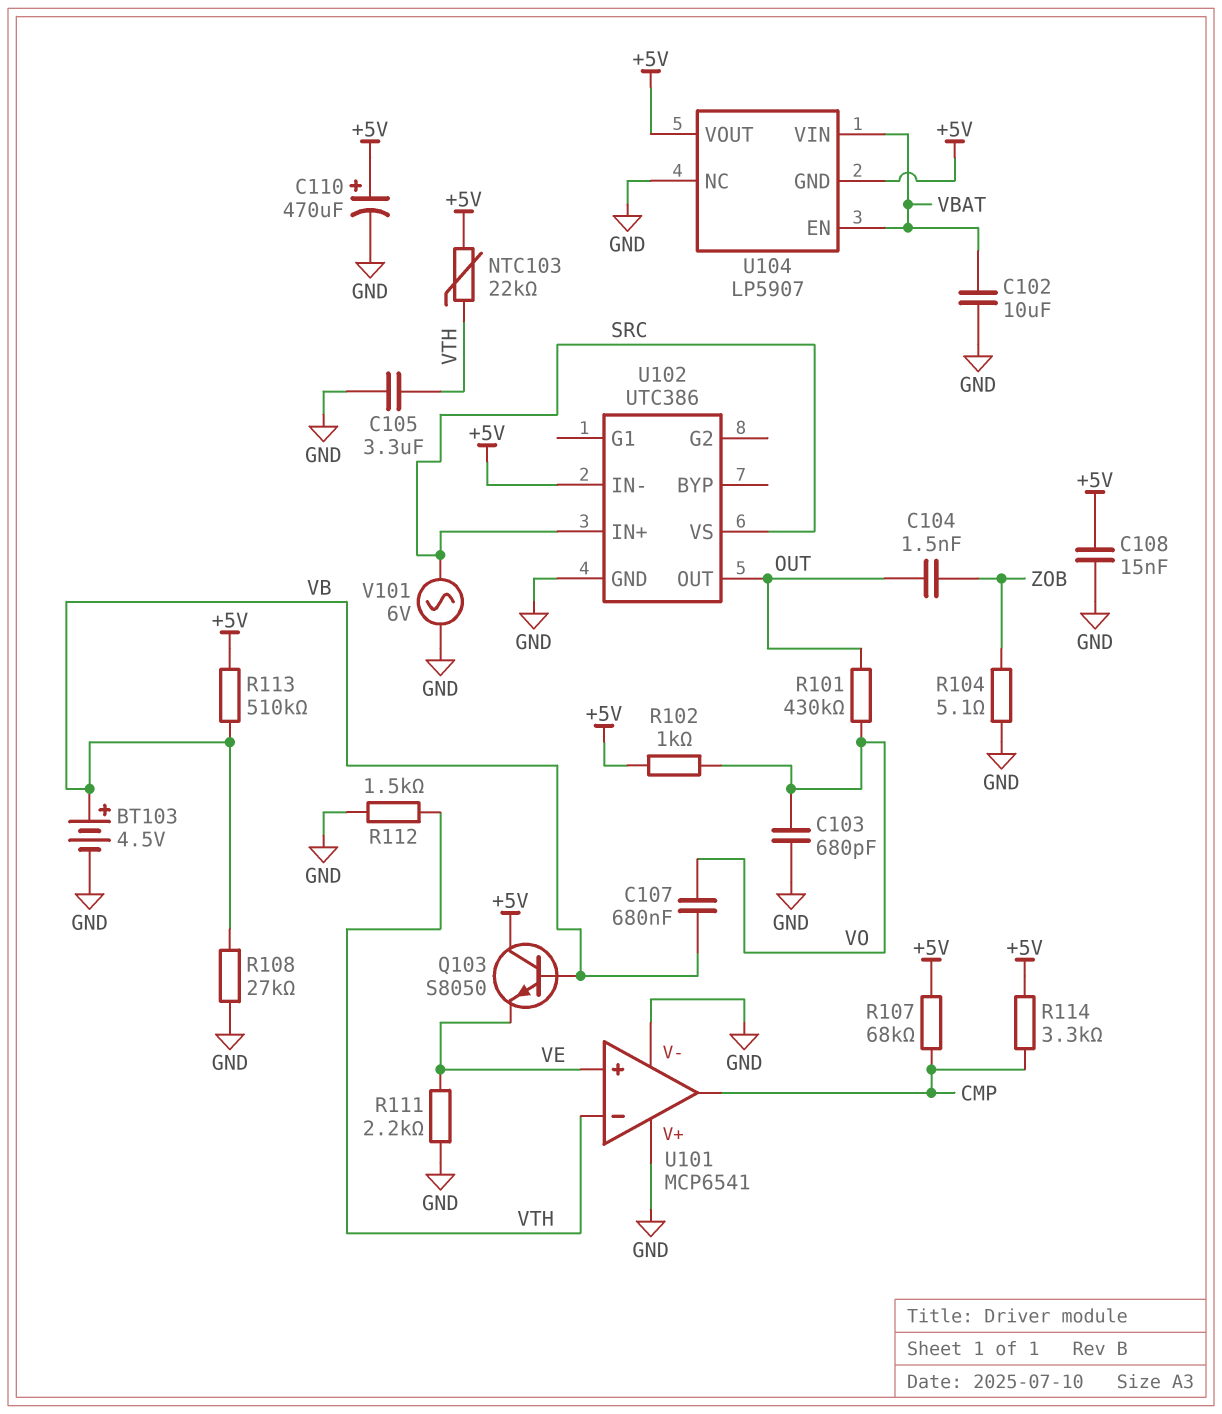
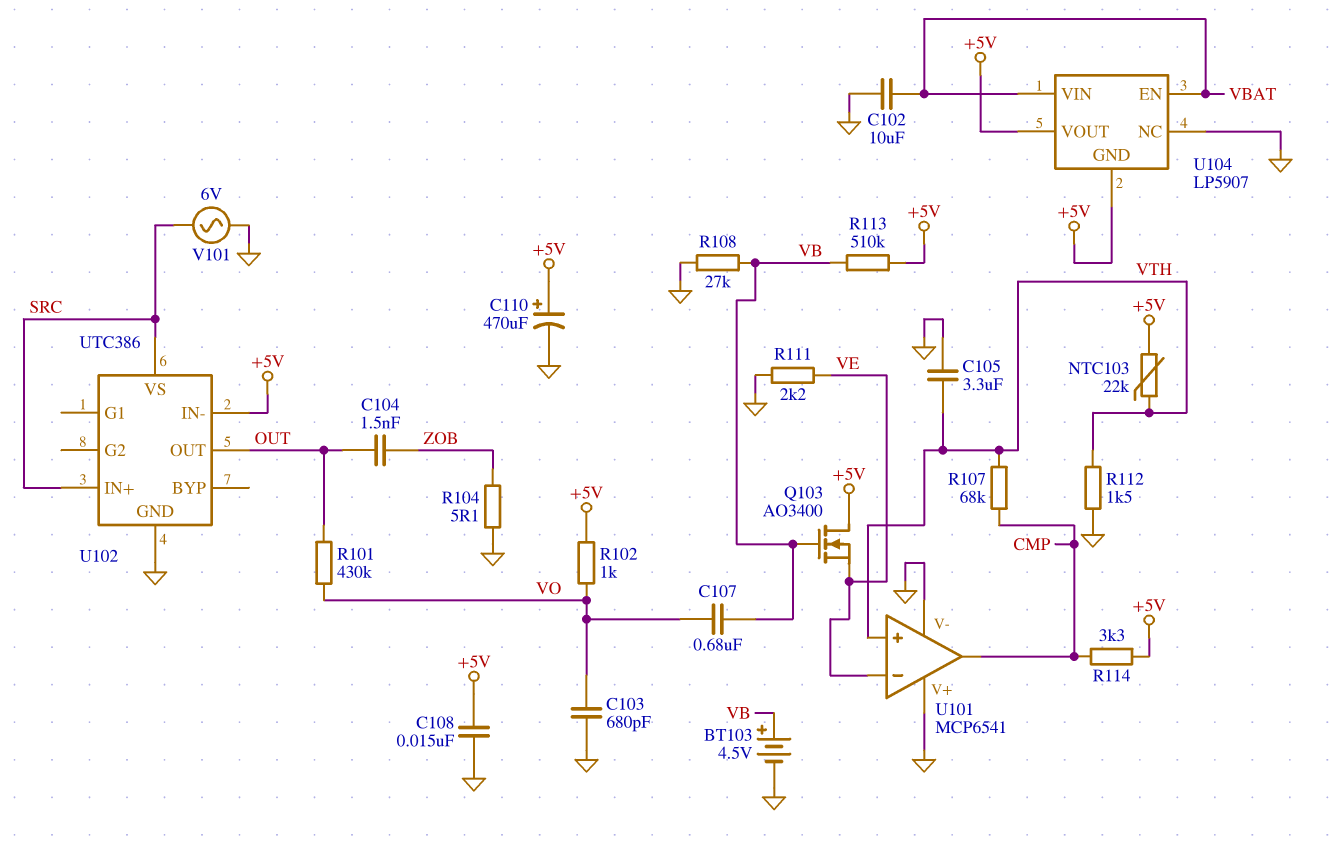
Q103: NPN S8050 (B VB, C +5V, E VE) -> NMOS AO3400 (G VB, D +5V, S VE)
R107: 68k (+5V, CMP) -> 68k (CMP, VTH)
U101 pin in+: VE -> VTH
U101 pin in-: VTH -> VE

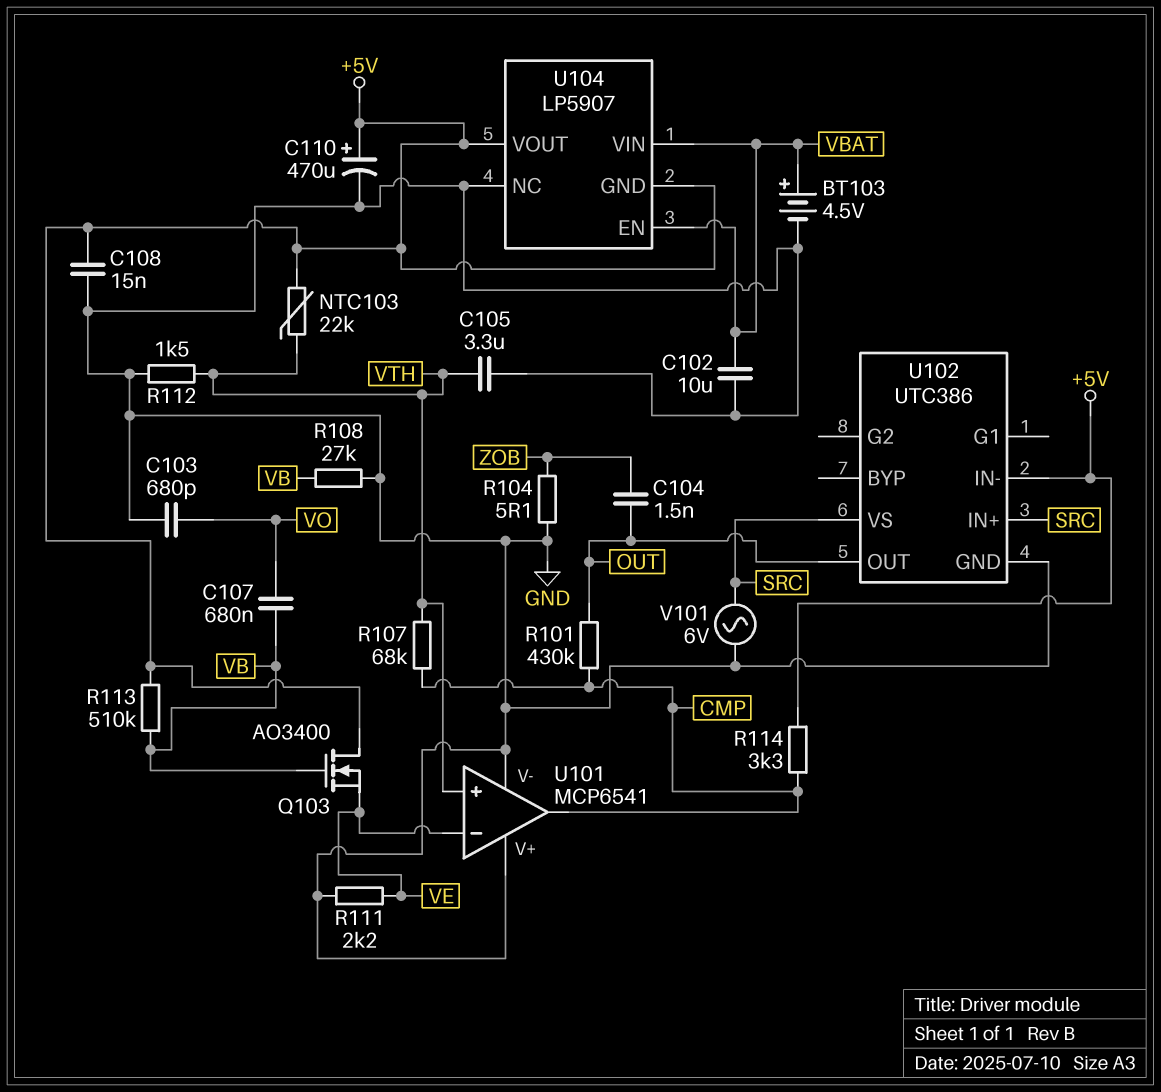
BT103: 4.5V (plus VB, minus GND) -> 4.5V (plus VBAT, minus GND)
R101: 430k (OUT, VO) -> 430k (CMP, OUT)
R102: 1k (+5V, VO) -> none

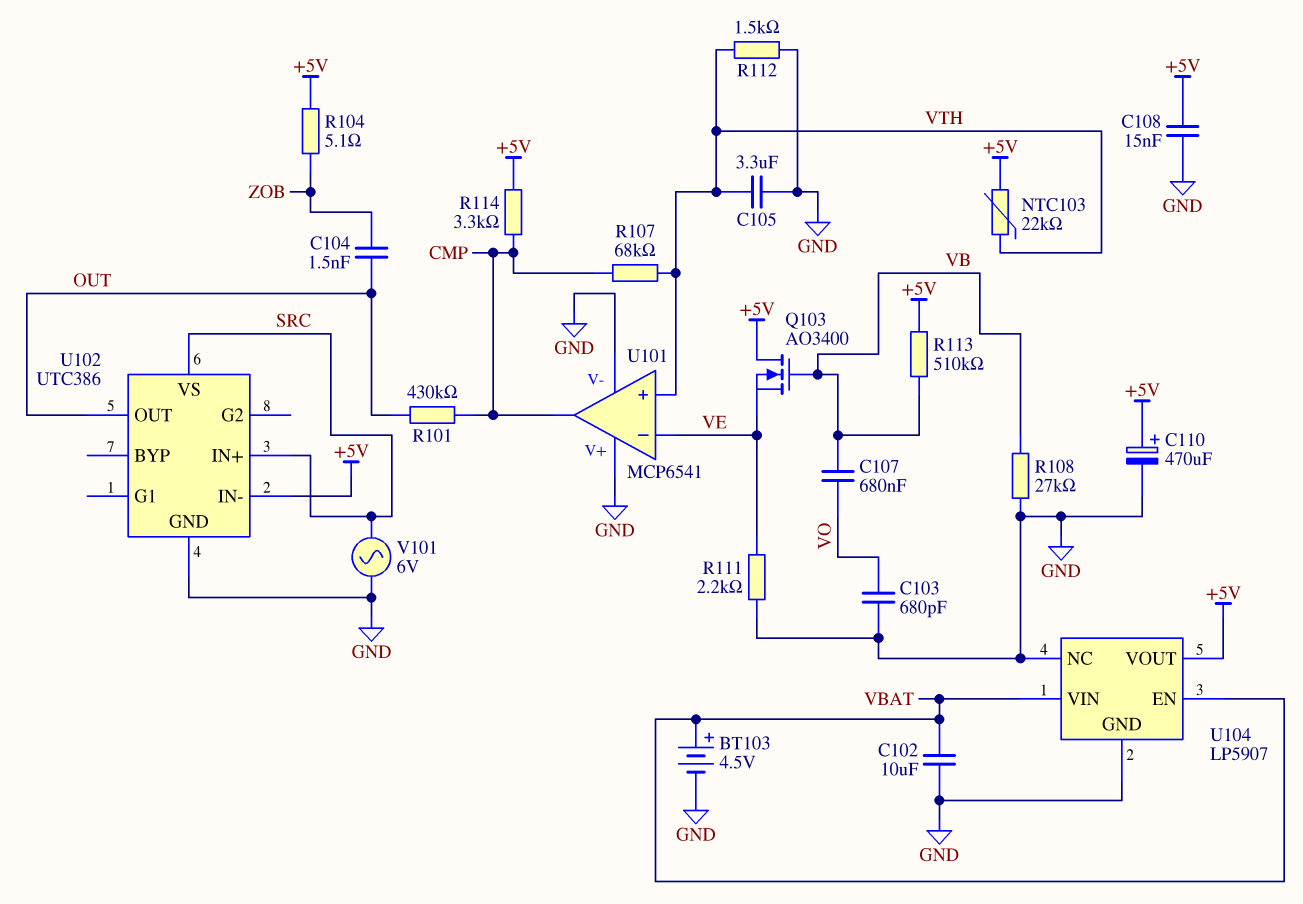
R104: 5.1 (GND, ZOB) -> 5.1 (+5V, ZOB)
U104 pin GND: +5V -> GND

